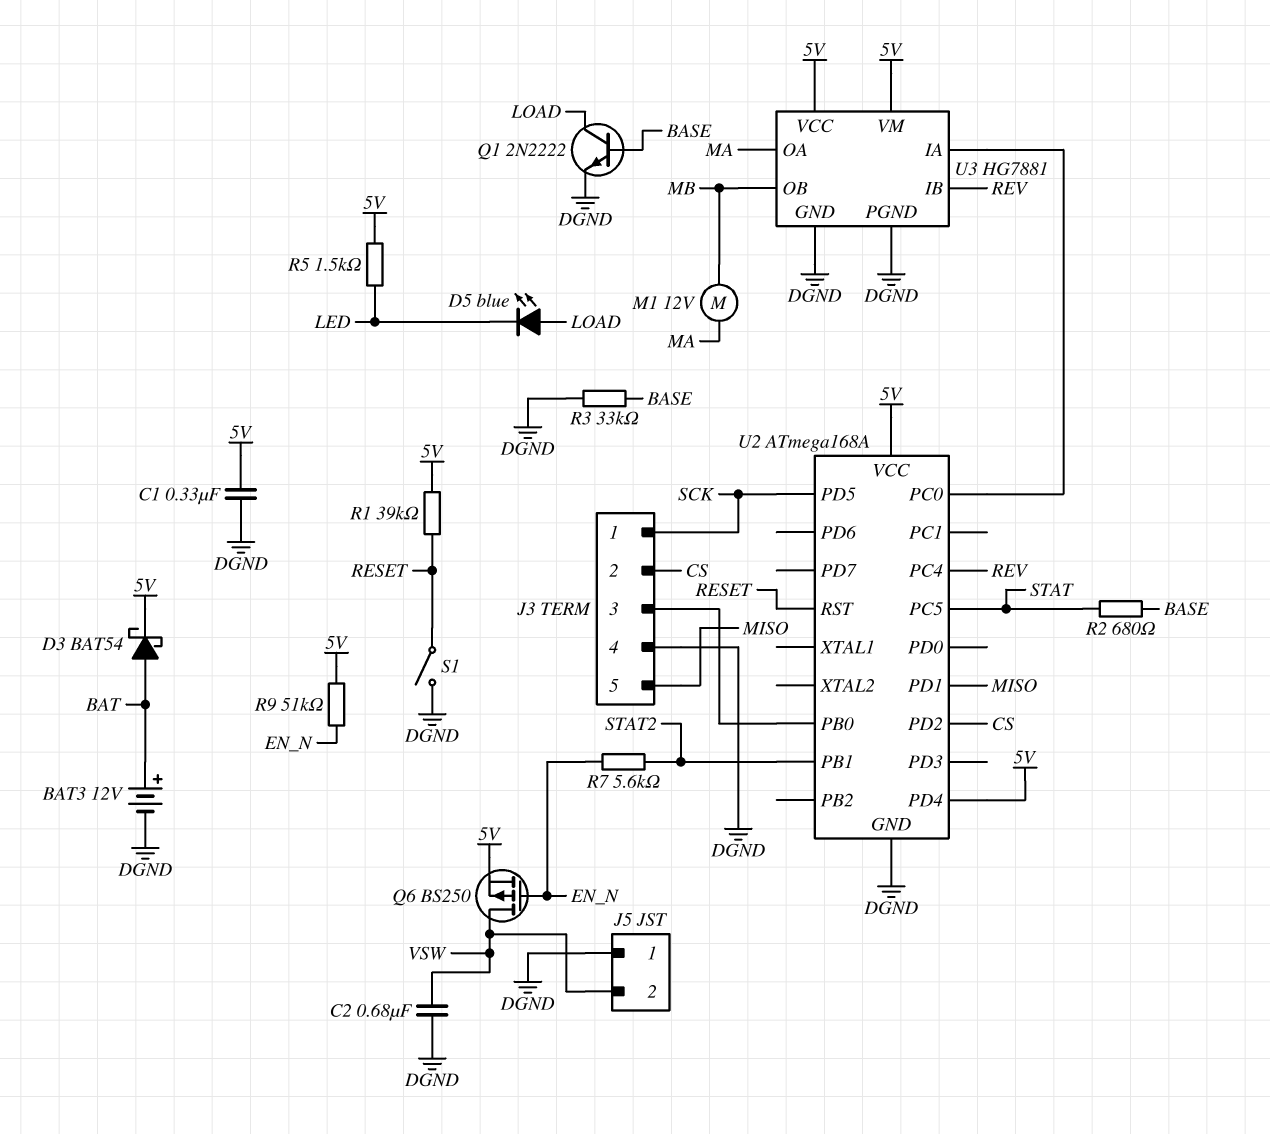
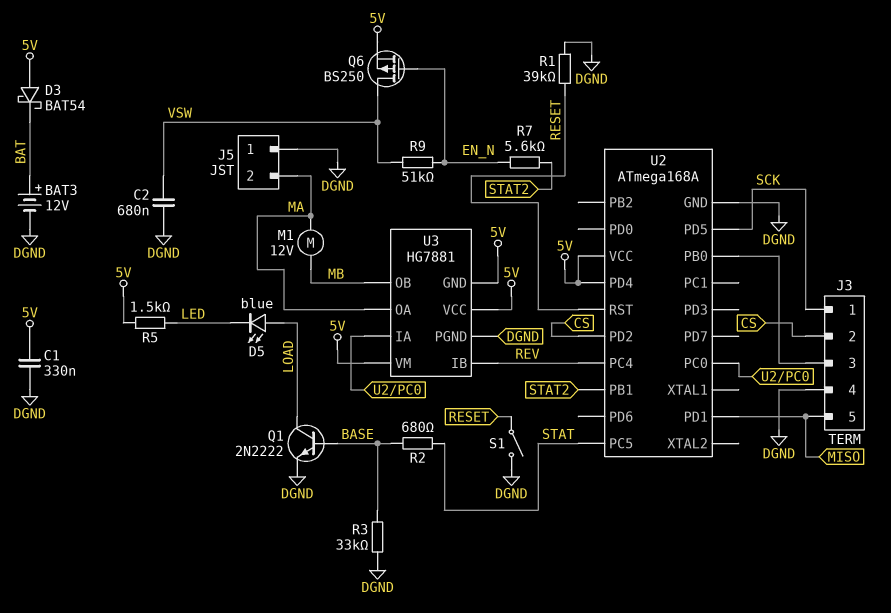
D3: schottky BAT54 (A BAT, K 5V) -> schottky BAT54 (A 5V, K BAT)
J5 pin 2: VSW -> MA
R1: 39k (5V, RESET) -> 39k (DGND, RESET)
R9: 51k (5V, EN_N) -> 51k (EN_N, VSW)
U3 pin GND: DGND -> 5V

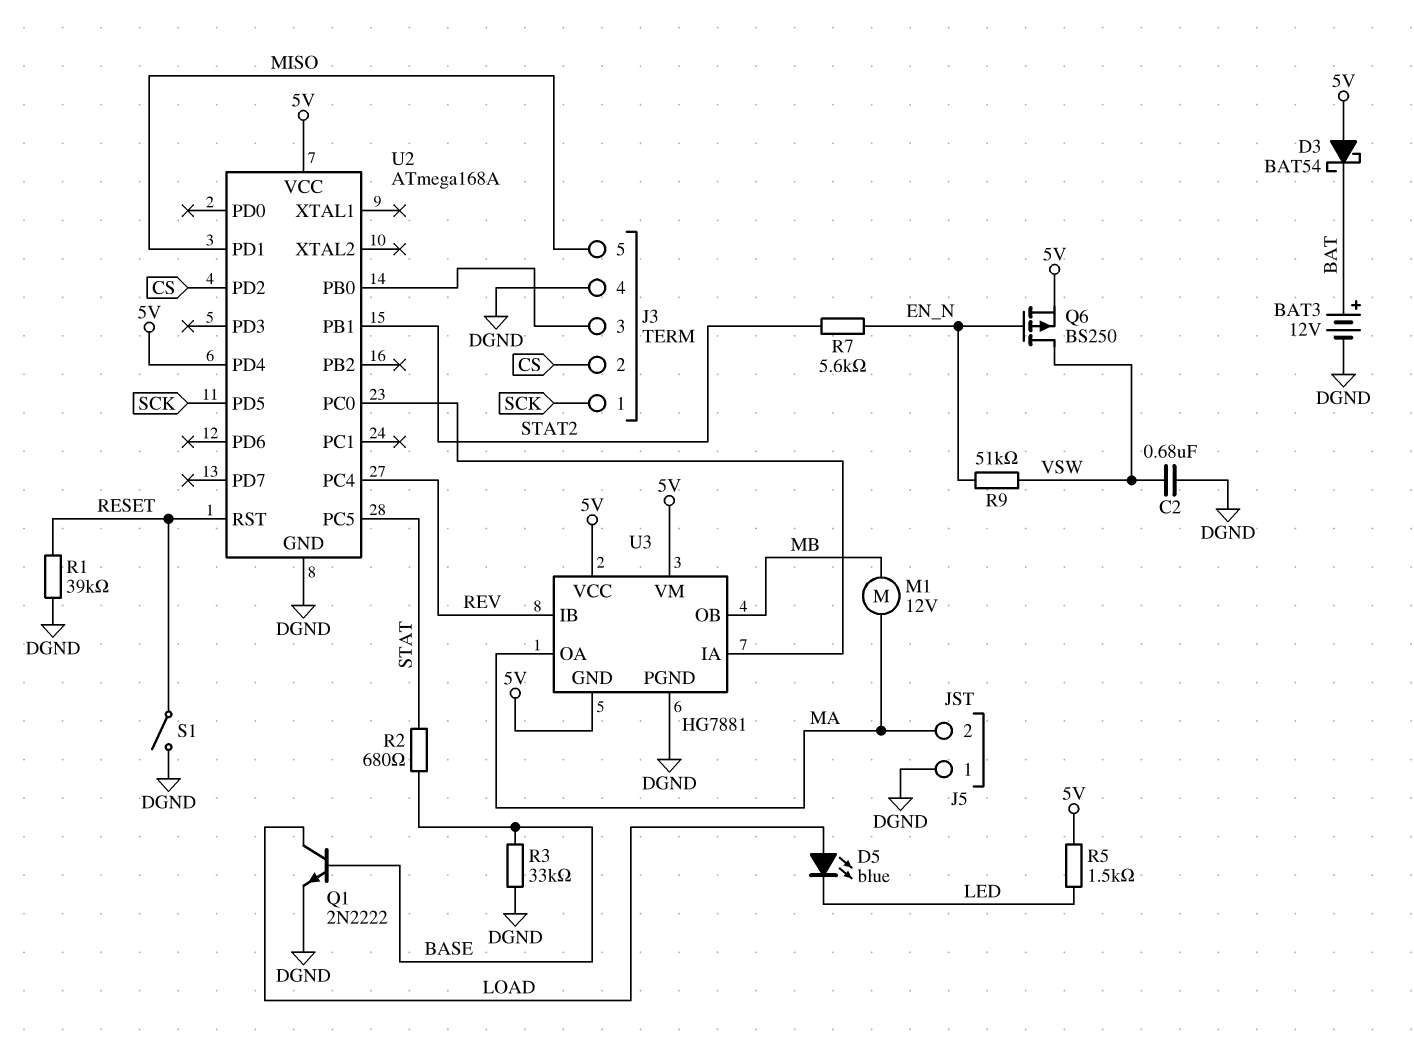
C1: 330nF (5V, DGND) -> none

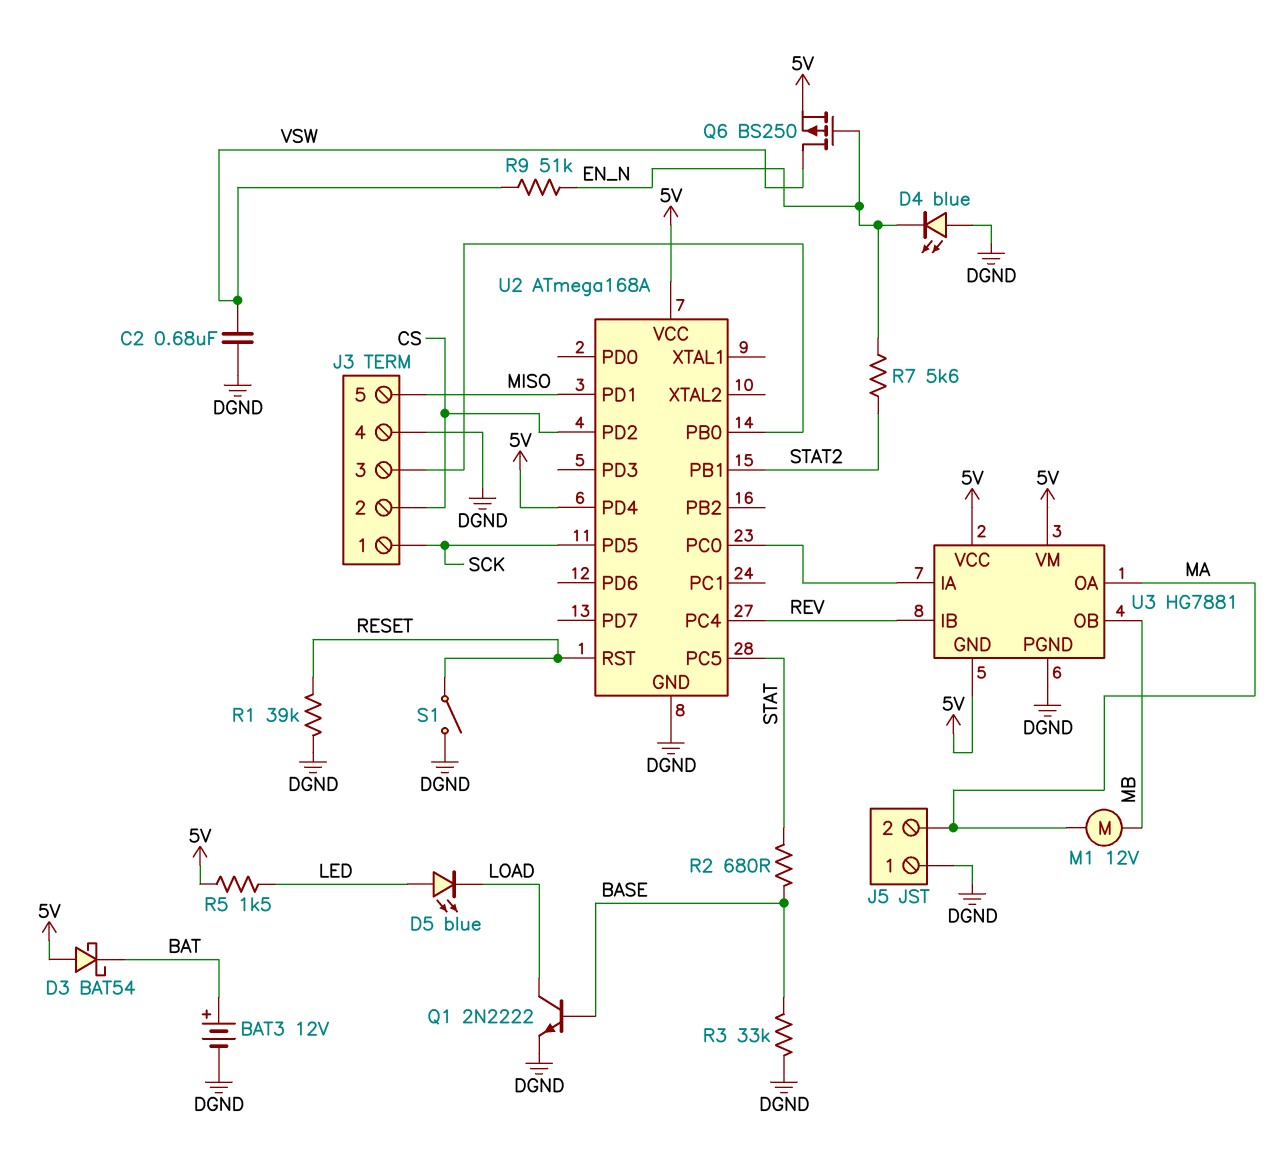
D4: none -> LED blue (A DGND, K EN_N)
D5: LED blue (A LOAD, K LED) -> LED blue (A LED, K LOAD)

